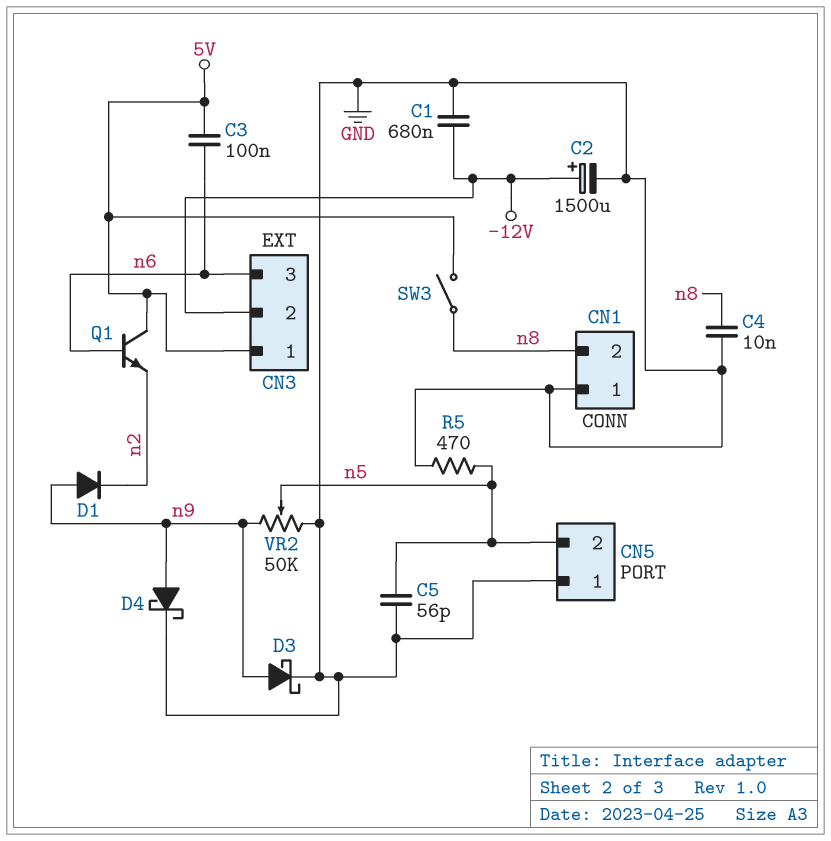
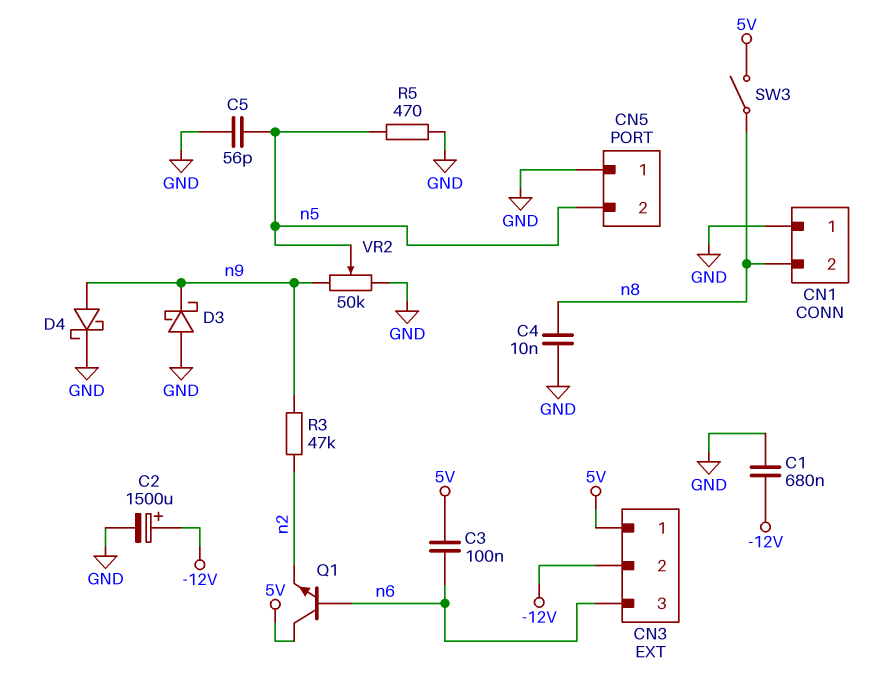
D1: diode (A n9, K n2) -> none
D3: schottky (A n9, K GND) -> schottky (A GND, K n9)
R3: none -> 47k (n2, n9)

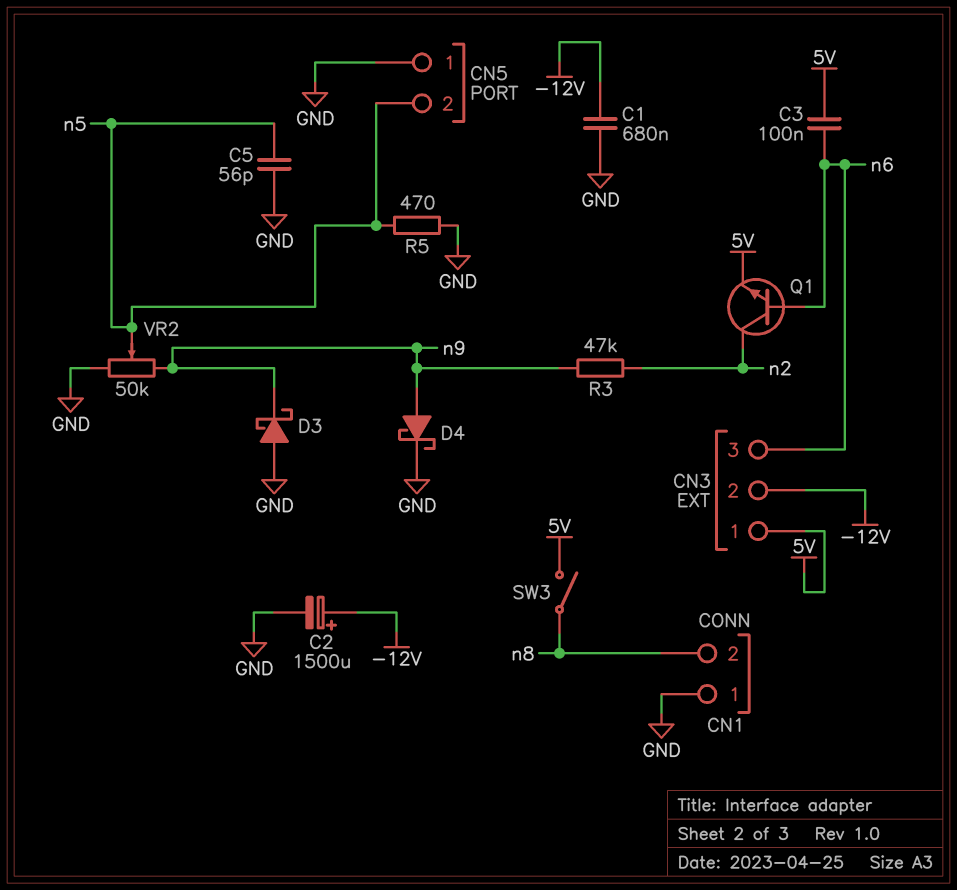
C4: 10nF (GND, n8) -> none
Q1: NPN (B n6, C 5V, E n2) -> NPN (B n6, C n2, E 5V)

